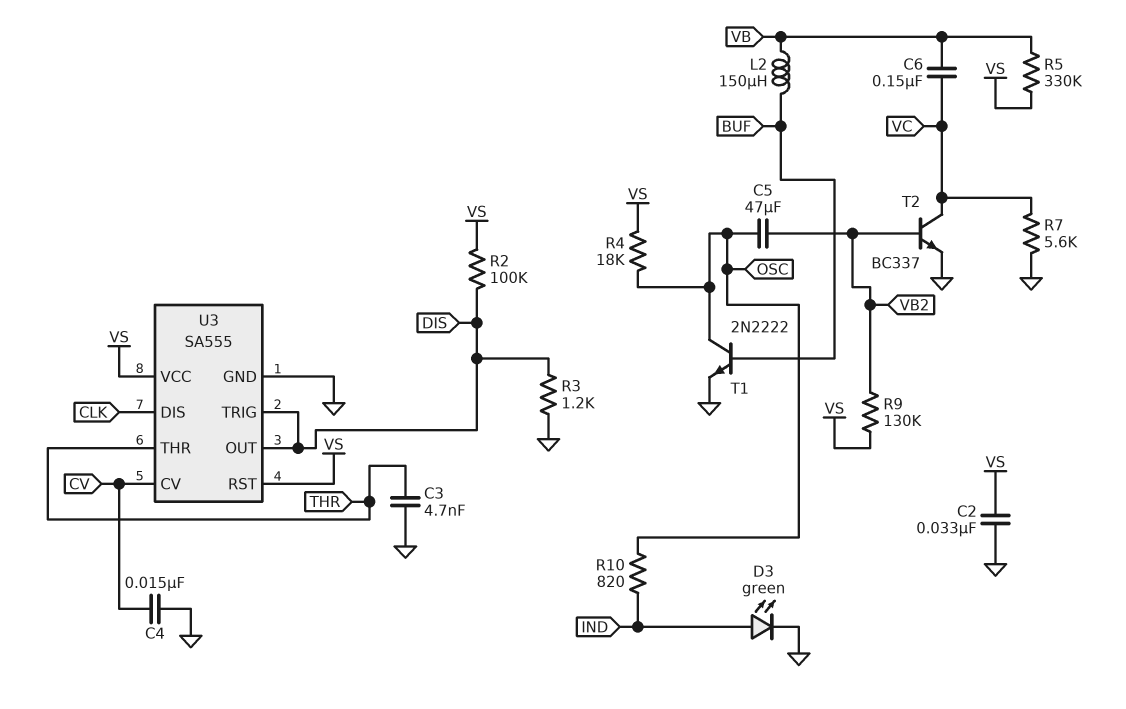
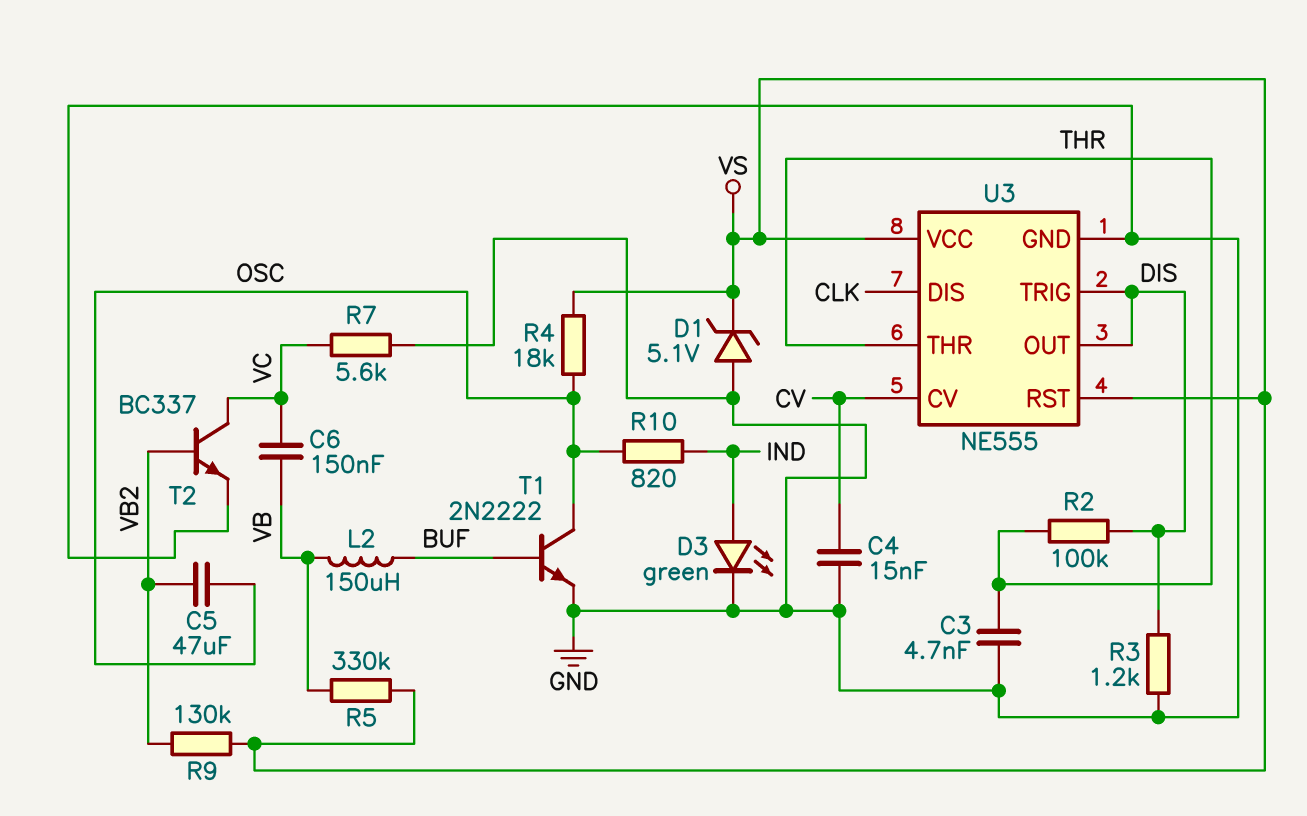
C2: 33nF (GND, VS) -> none
D1: none -> zener 5.1V (A GND, K VS)
R2: 100k (DIS, VS) -> 100k (DIS, THR)
U3: SA555 -> NE555

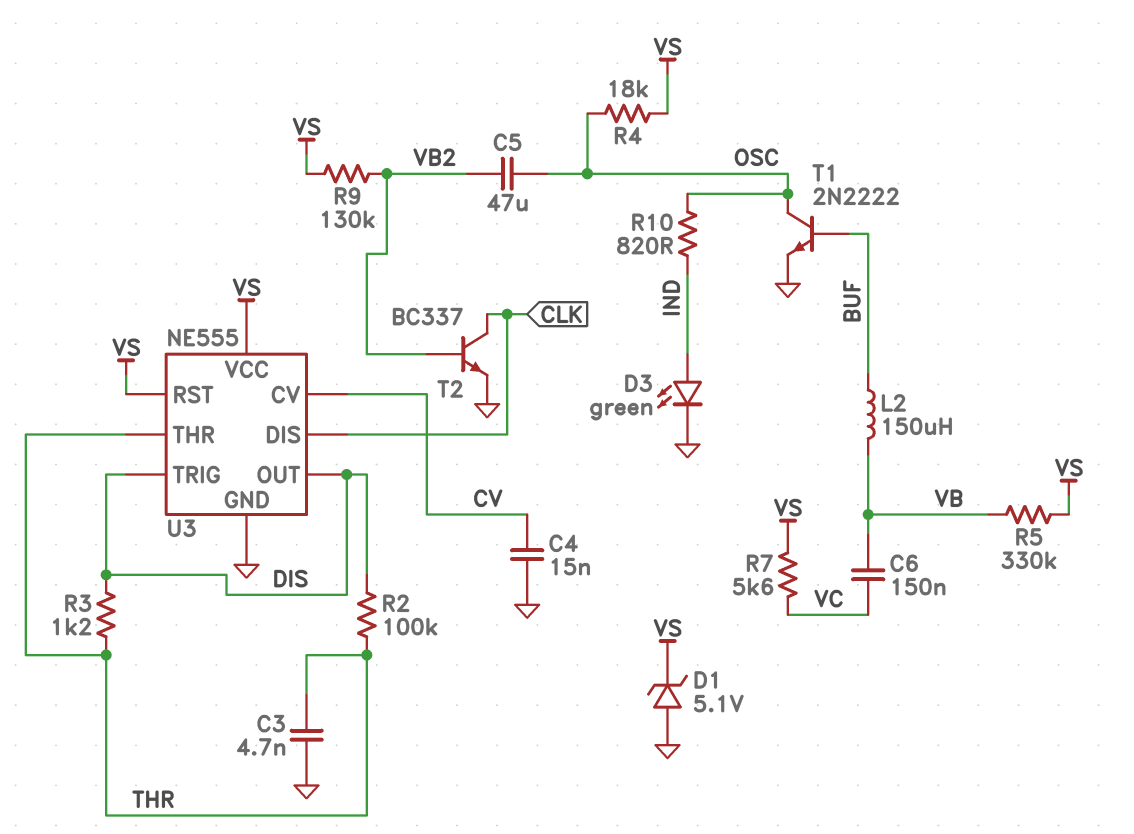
R3: 1.2k (DIS, GND) -> 1.2k (DIS, THR)
R7: 5.6k (GND, VC) -> 5.6k (VC, VS)
T2: NPN BC337 (B VB2, C VC, E GND) -> NPN BC337 (B VB2, C CLK, E GND)

